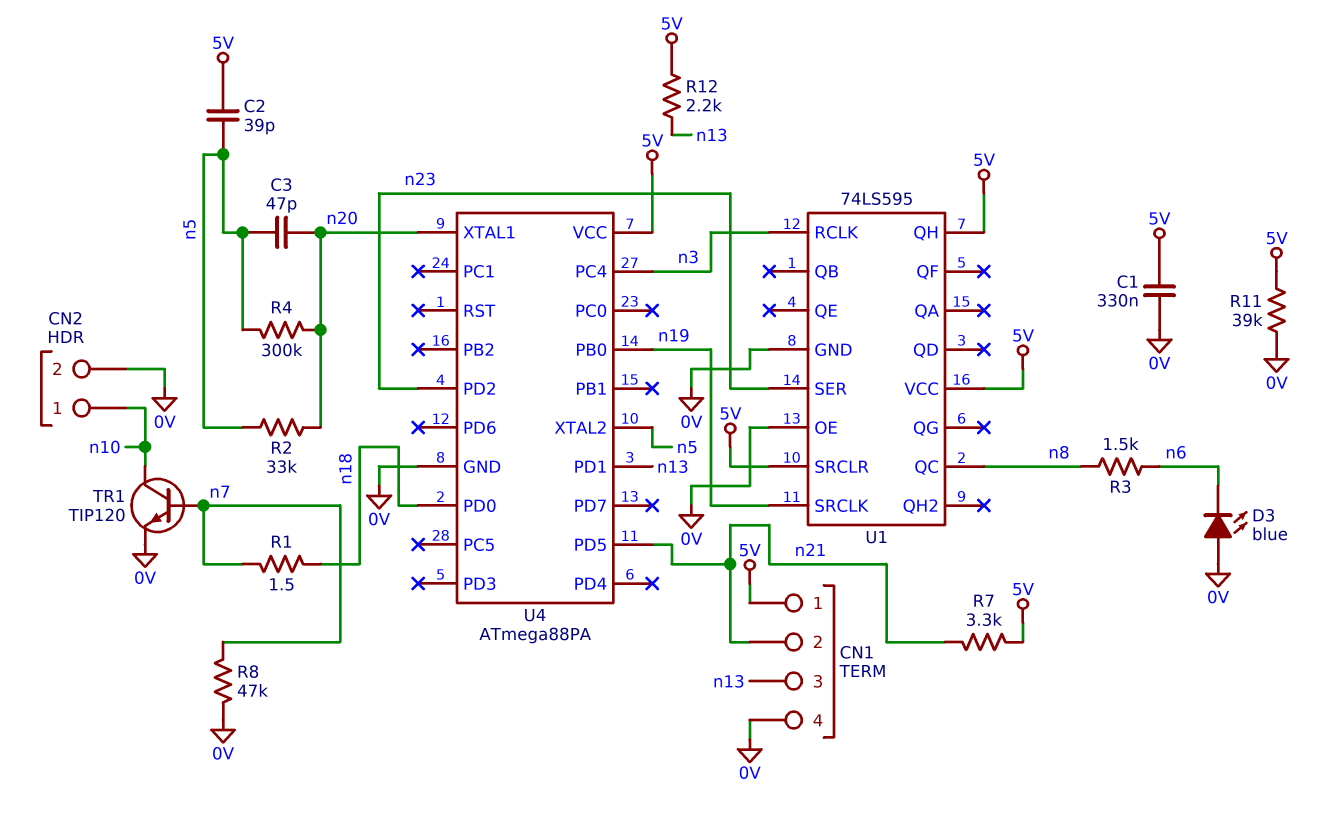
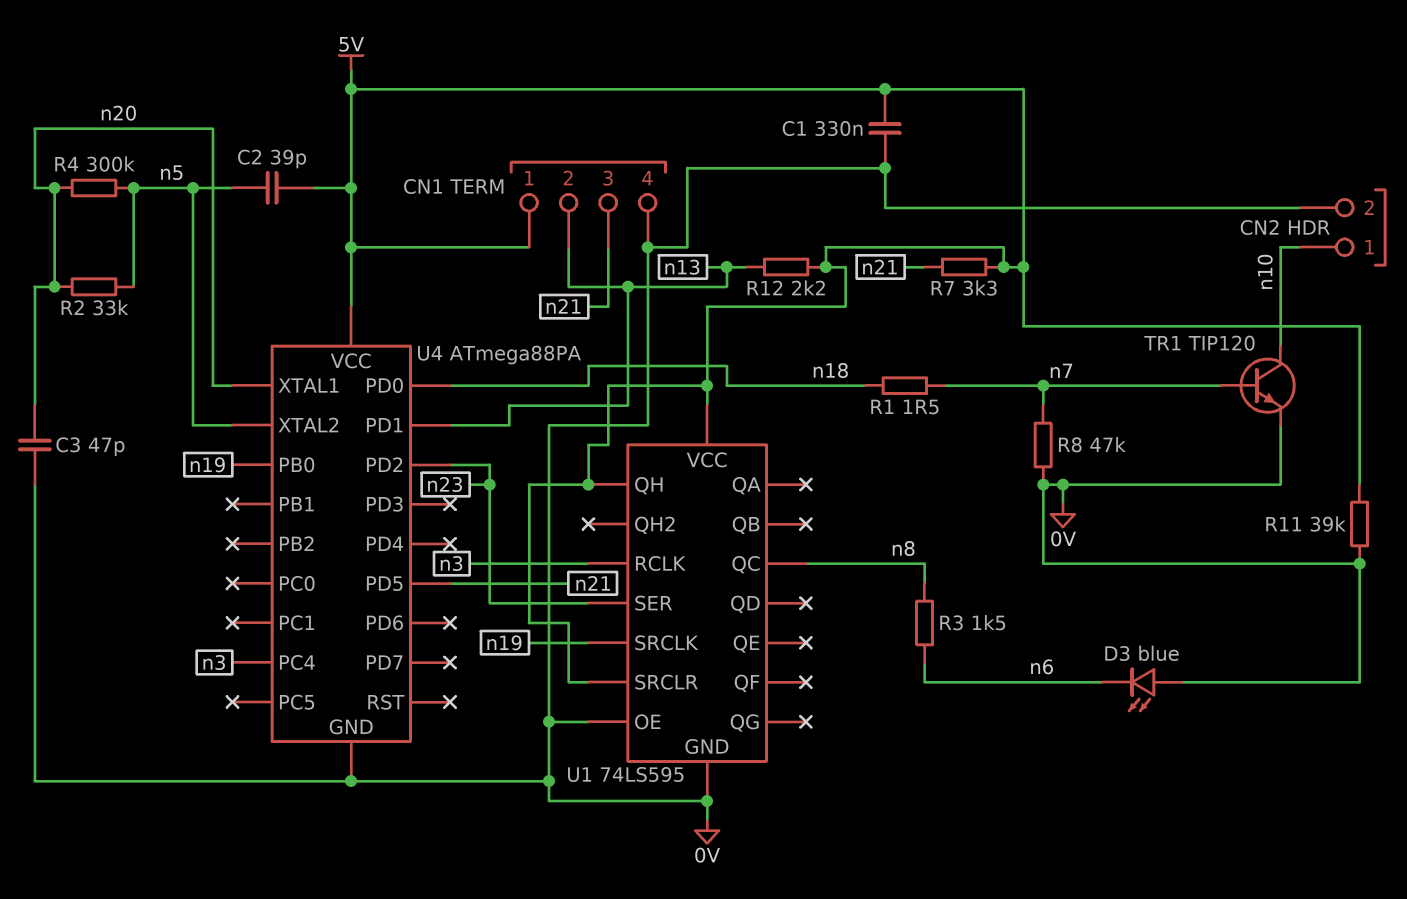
C3: 47pF (n5, n20) -> 47pF (0V, n20)
CN1 pin 2: n21 -> n13
CN1 pin 3: n13 -> n21

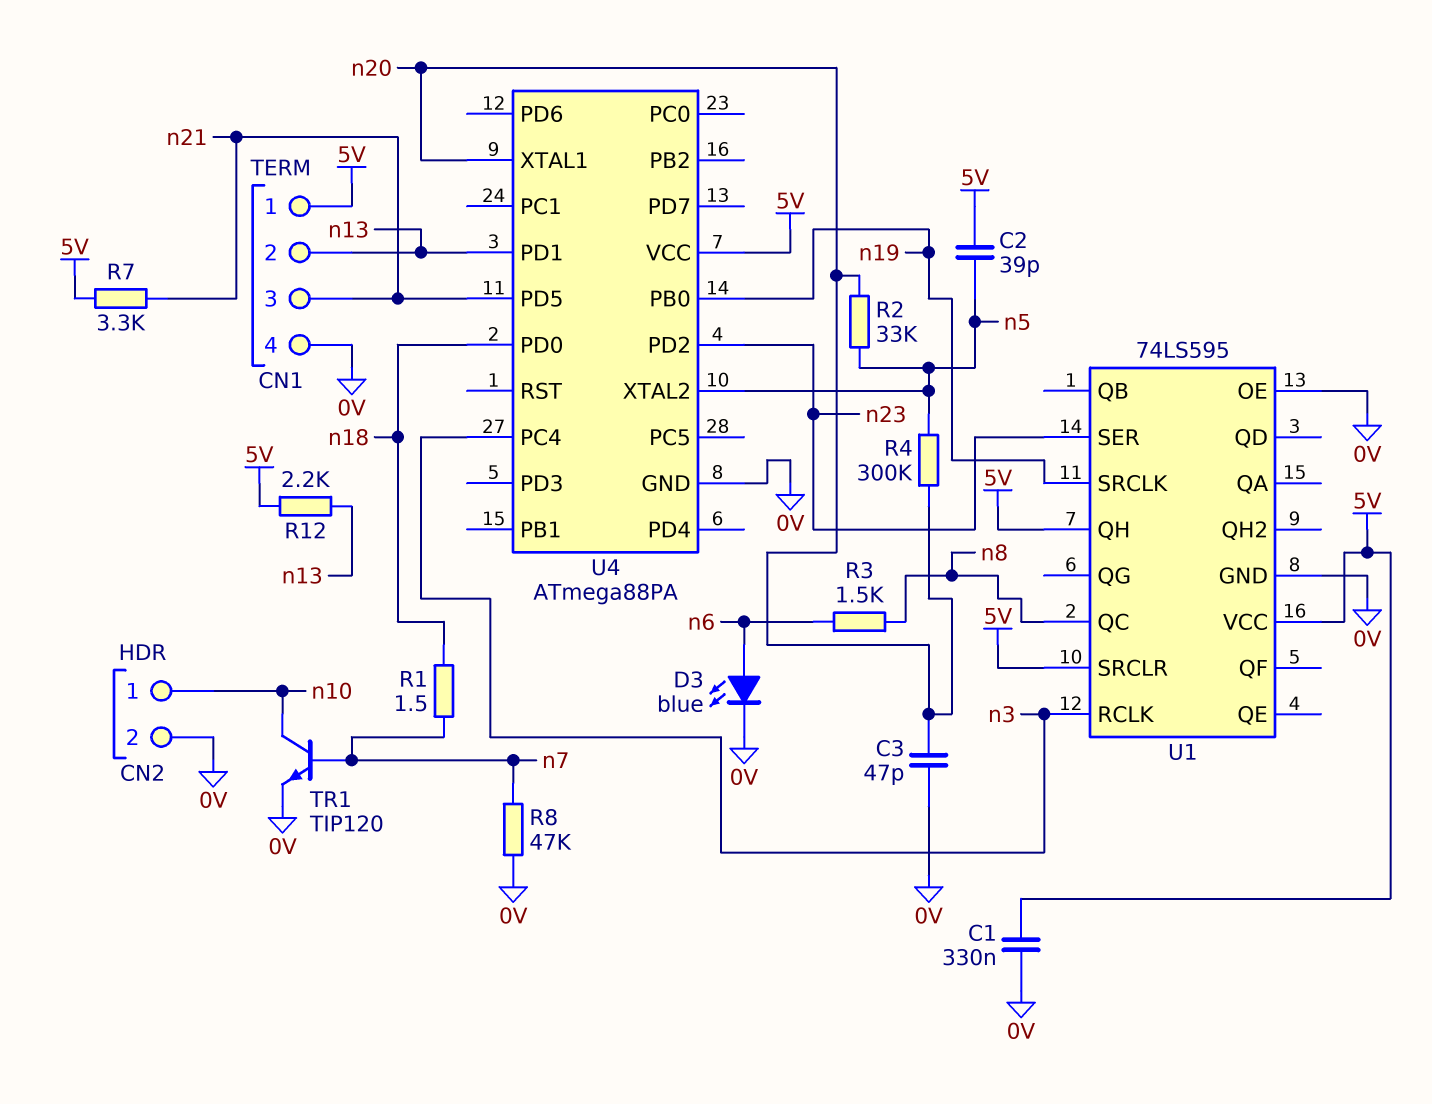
D3: LED blue (A 0V, K n6) -> LED blue (A n6, K 0V)
R11: 39k (0V, 5V) -> none

